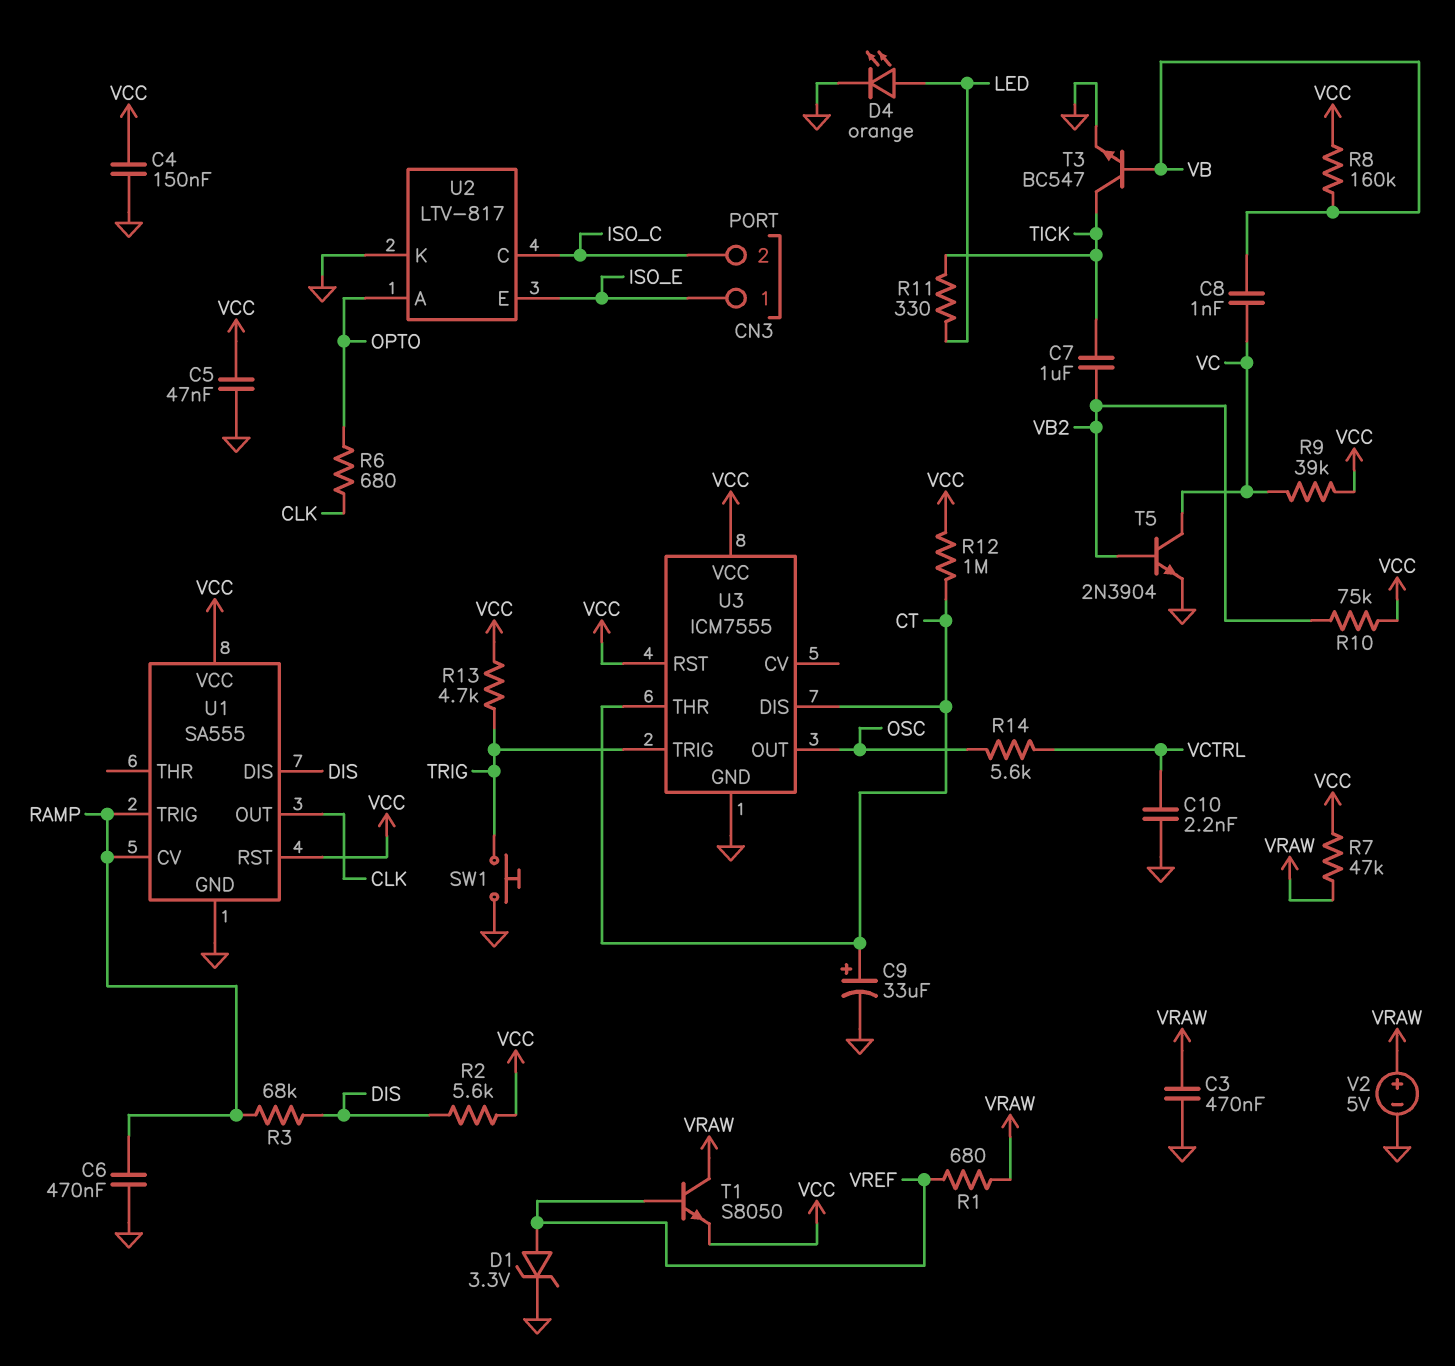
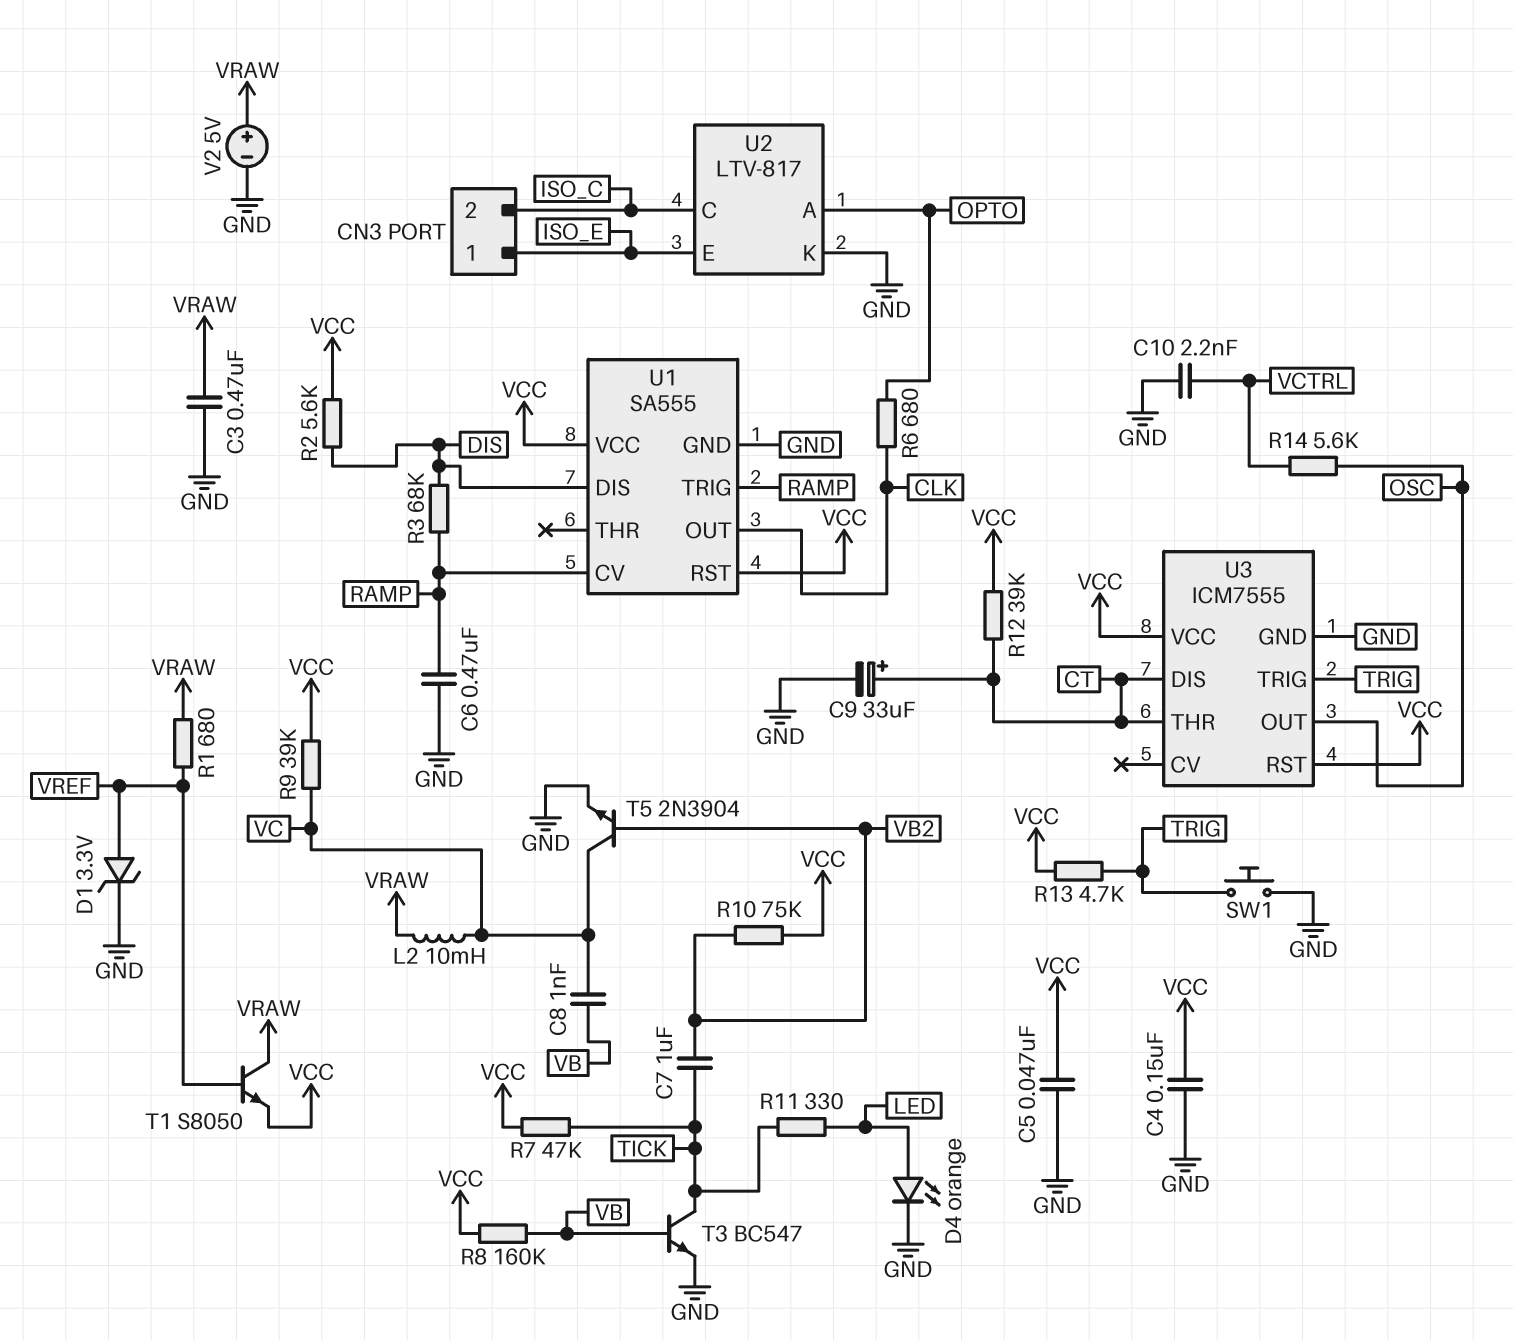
L2: none -> 10mH (VC, VRAW)
R7: 47k (VCC, VRAW) -> 47k (TICK, VCC)
R12: 1M (CT, VCC) -> 39k (CT, VCC)

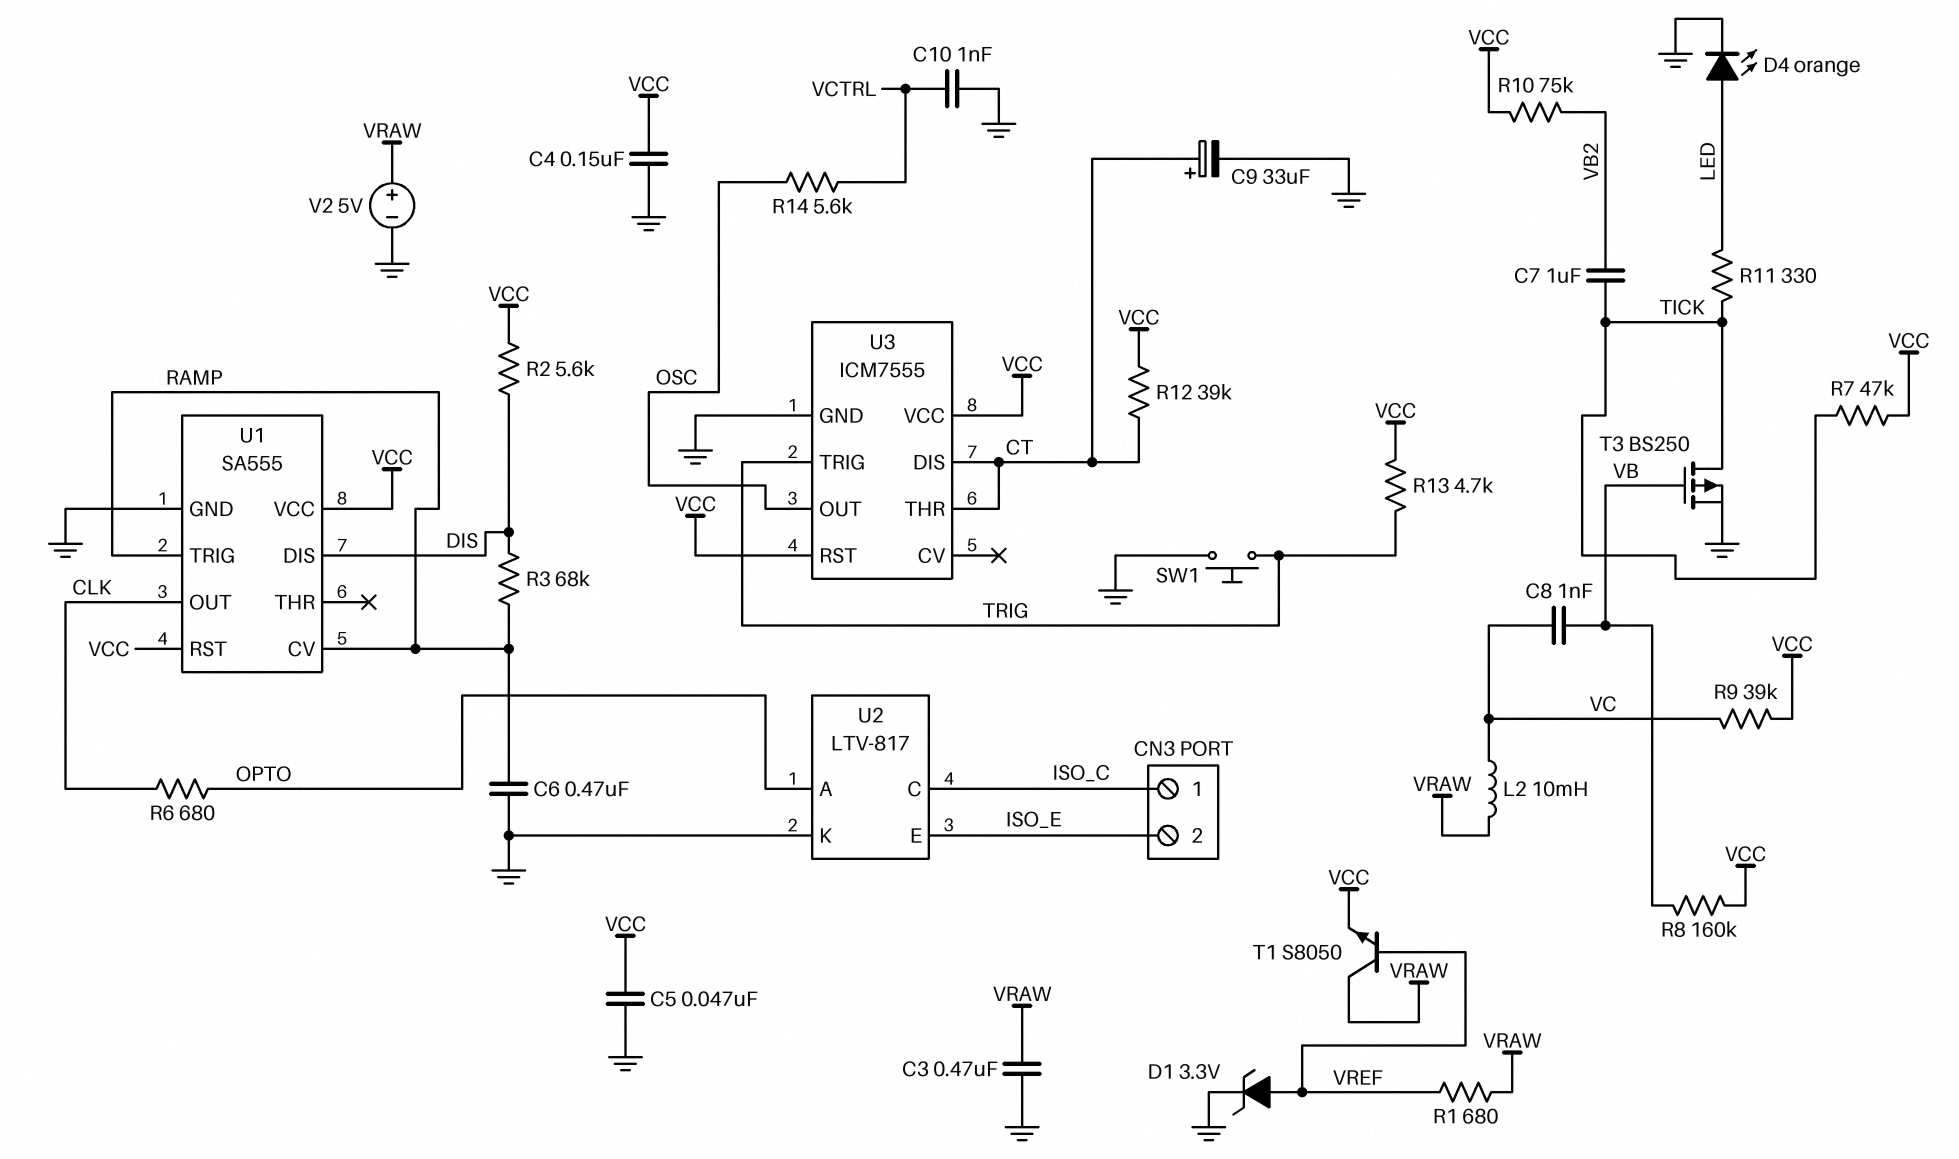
C10: 2.2nF (GND, VCTRL) -> 1nF (GND, VCTRL)
CN3 pin 1: ISO_E -> ISO_C
CN3 pin 2: ISO_C -> ISO_E
T3: NPN BC547 (B VB, C TICK, E GND) -> PMOS BS250 (G VB, D TICK, S GND)
T5: NPN 2N3904 (B VB2, C VC, E GND) -> none

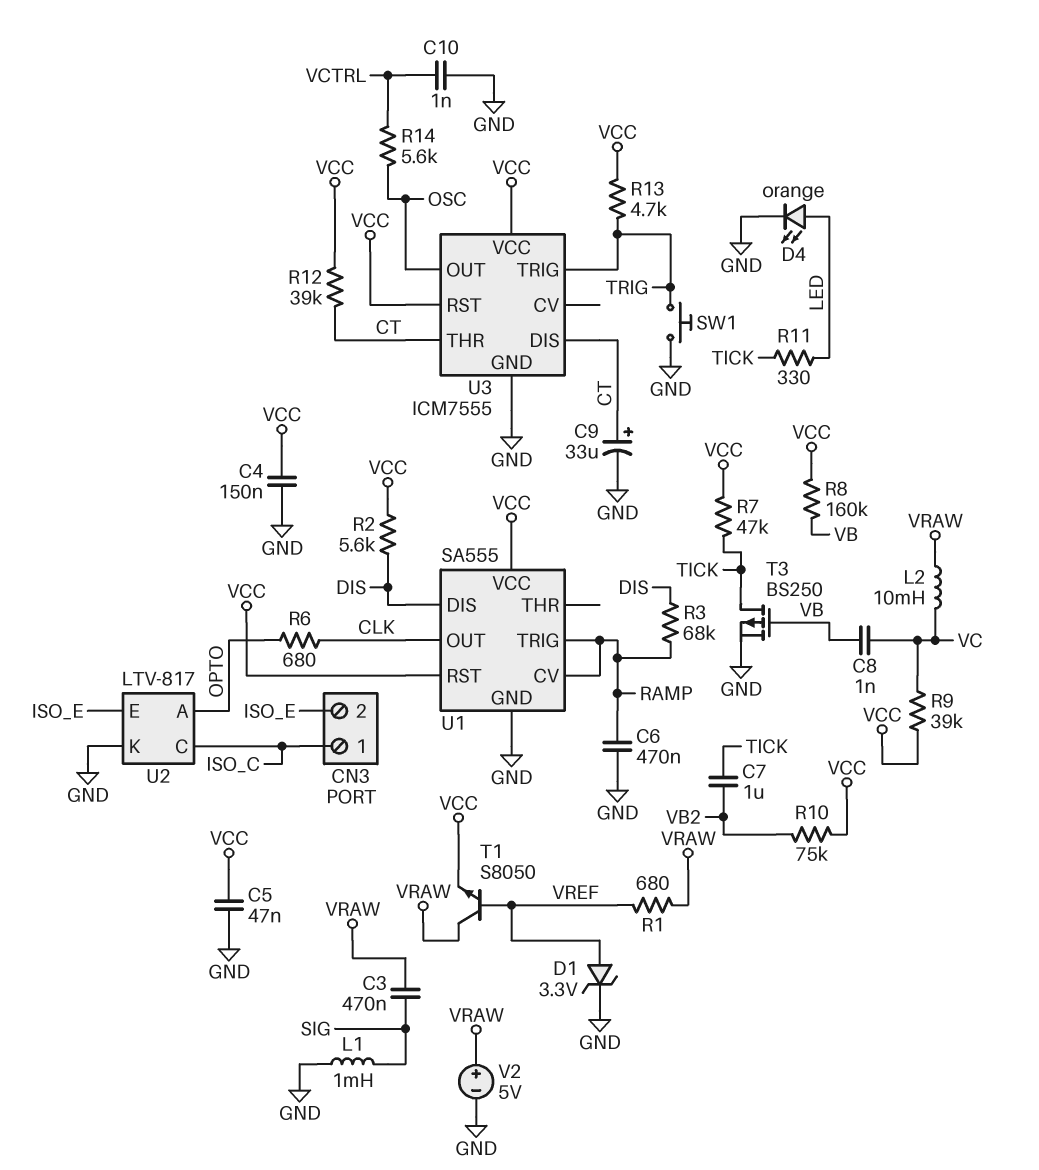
C3: 470nF (GND, VRAW) -> 470nF (SIG, VRAW)
L1: none -> 1mH (GND, SIG)

